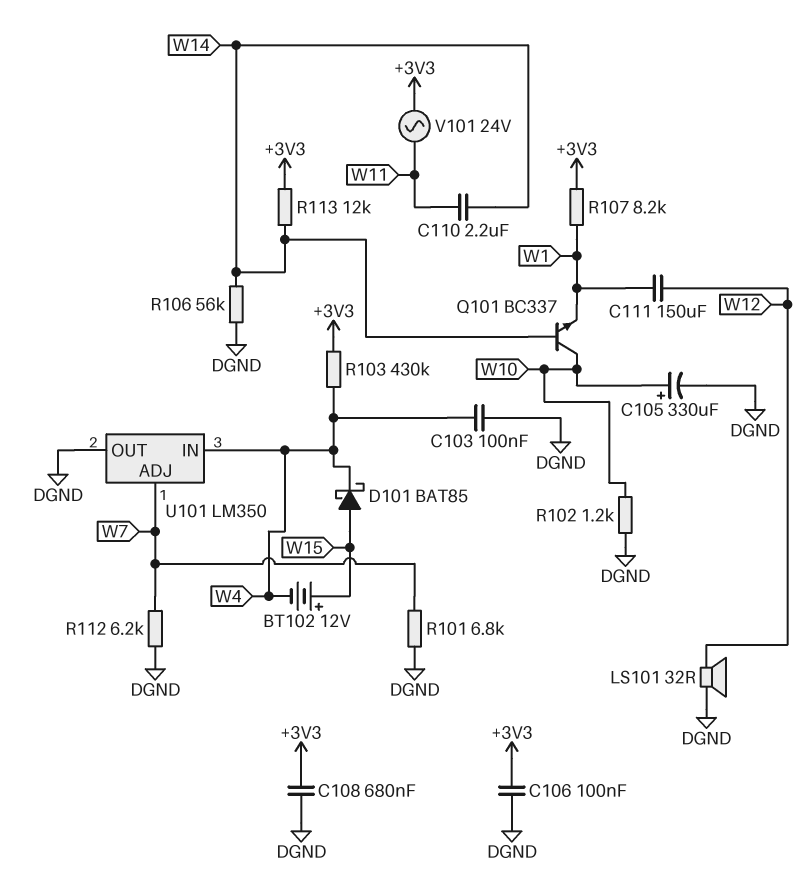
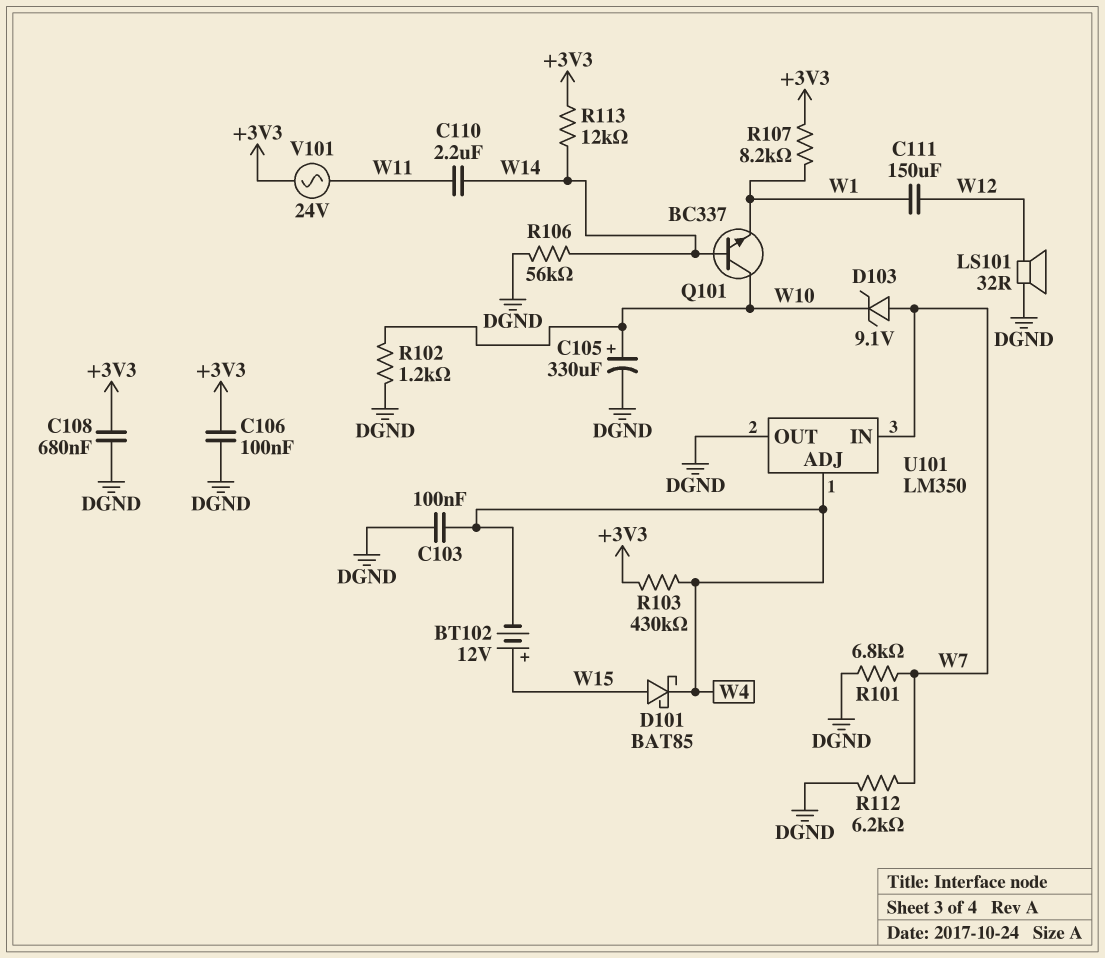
D103: none -> zener 9.1V (A W7, K W10)
U101 pin ADJ: W7 -> W4
U101 pin IN: W4 -> W7

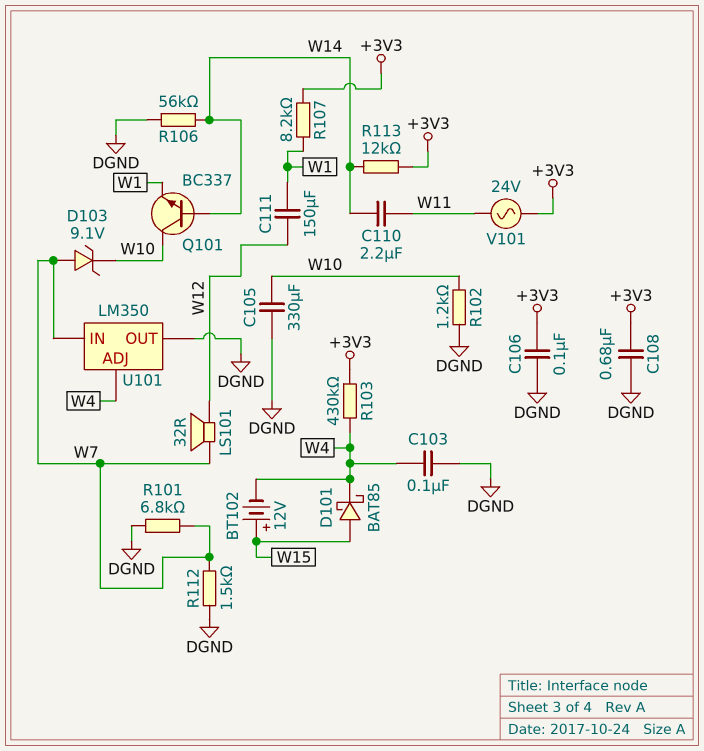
C105: 330uF (plus W10, minus DGND) -> 330uF (DGND, W10)
LS101: speaker 32R (DGND, W12) -> speaker 32R (W7, W12)
R112: 6.2k (DGND, W7) -> 1.5k (DGND, W7)

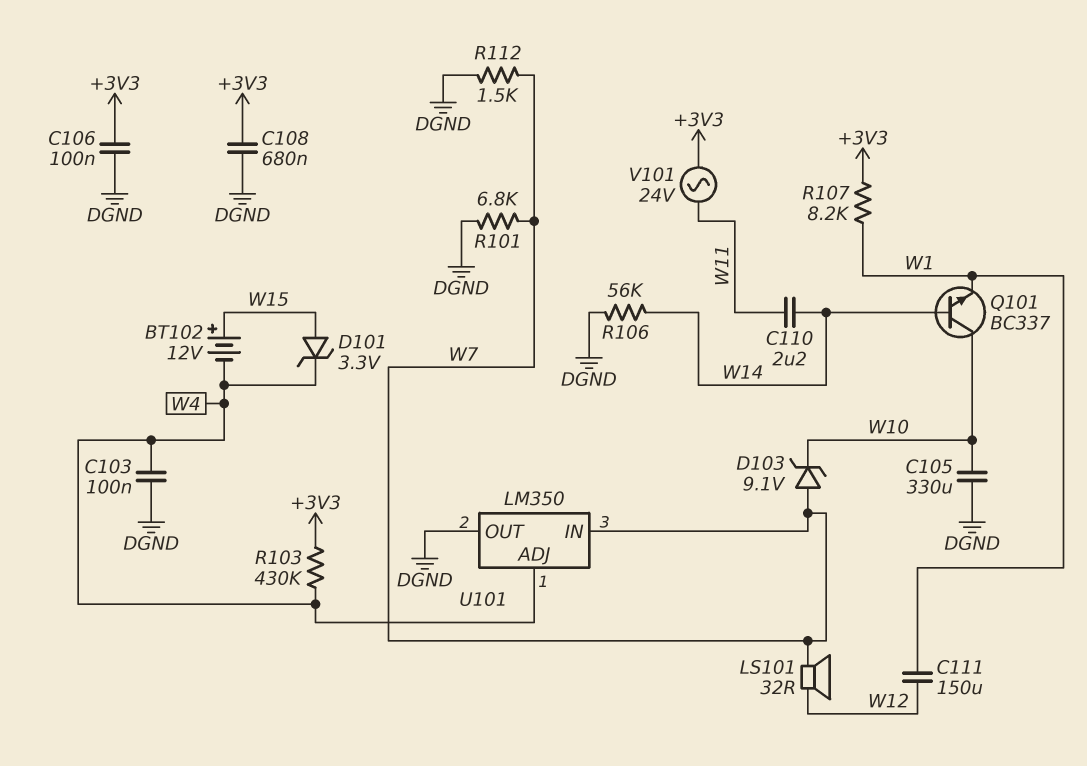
D101: schottky BAT85 (A W15, K W4) -> zener 3.3V (A W15, K W4)
R102: 1.2k (DGND, W10) -> none
R113: 12k (+3V3, W14) -> none

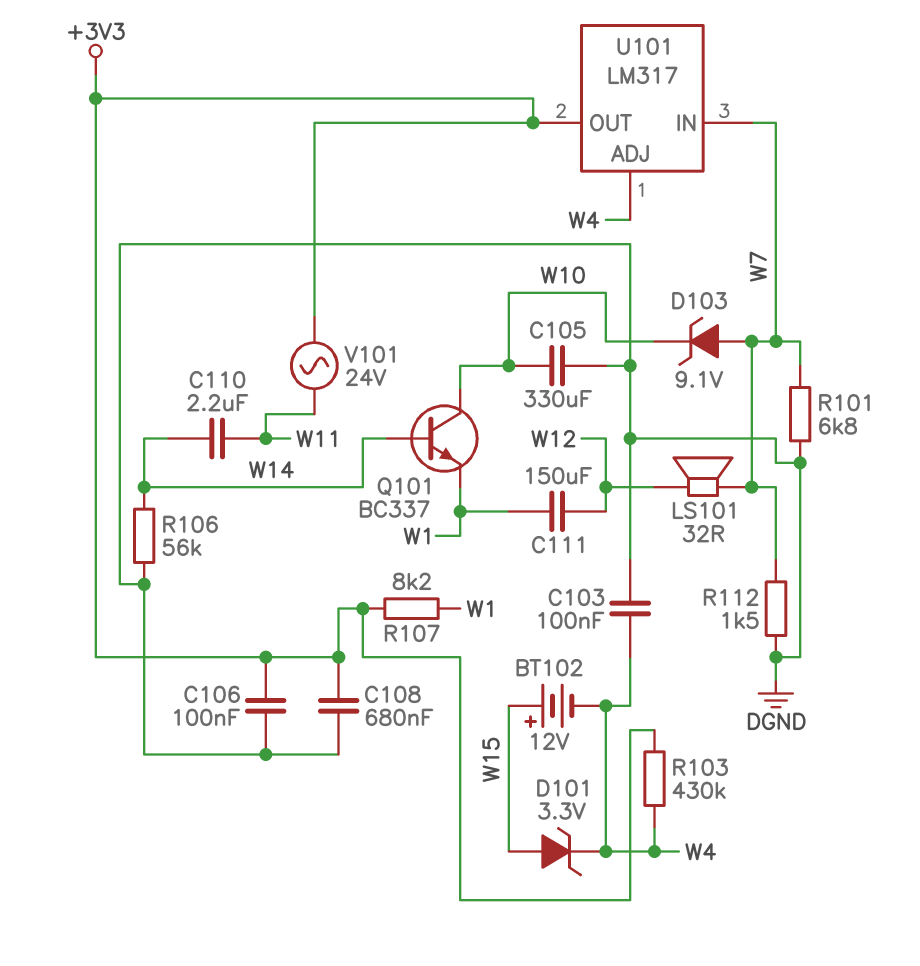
U101: LM350 -> LM317
U101 pin OUT: DGND -> +3V3

